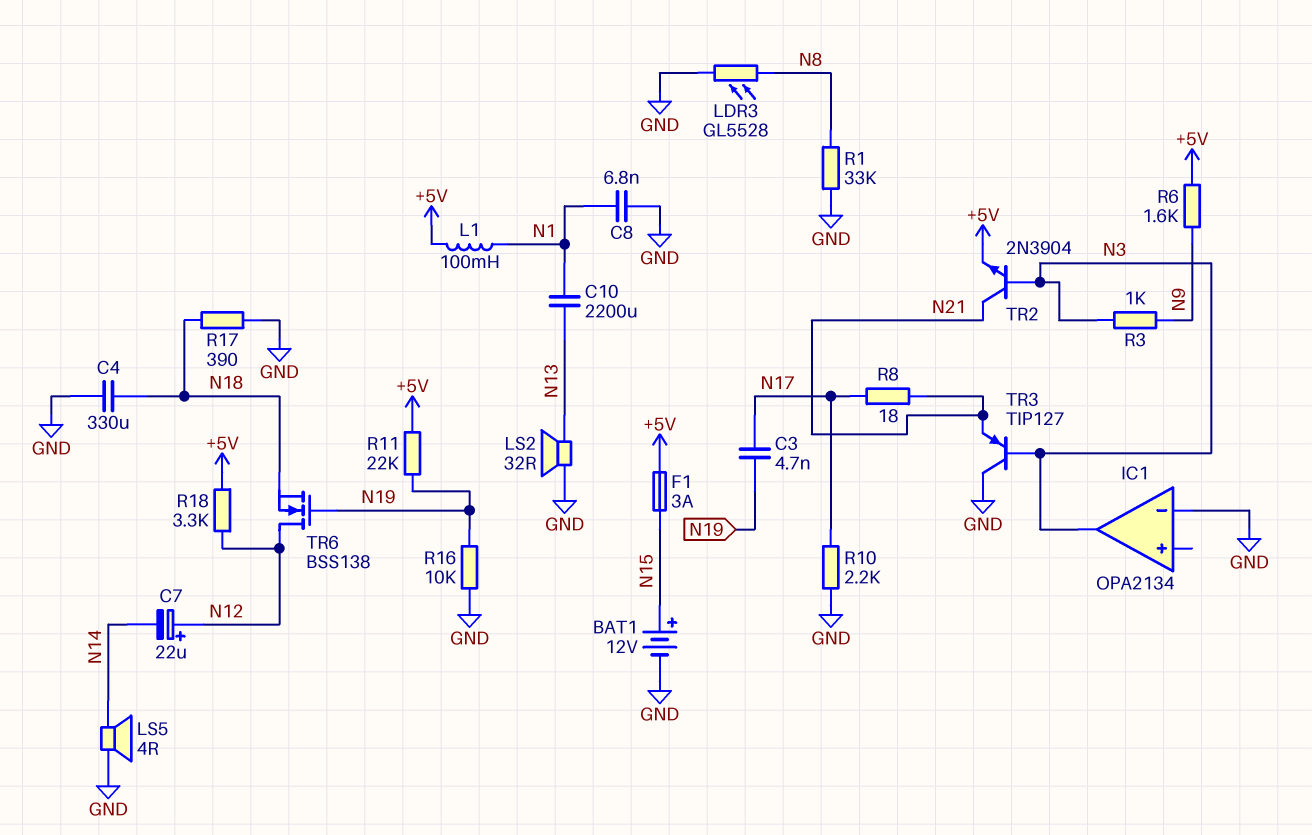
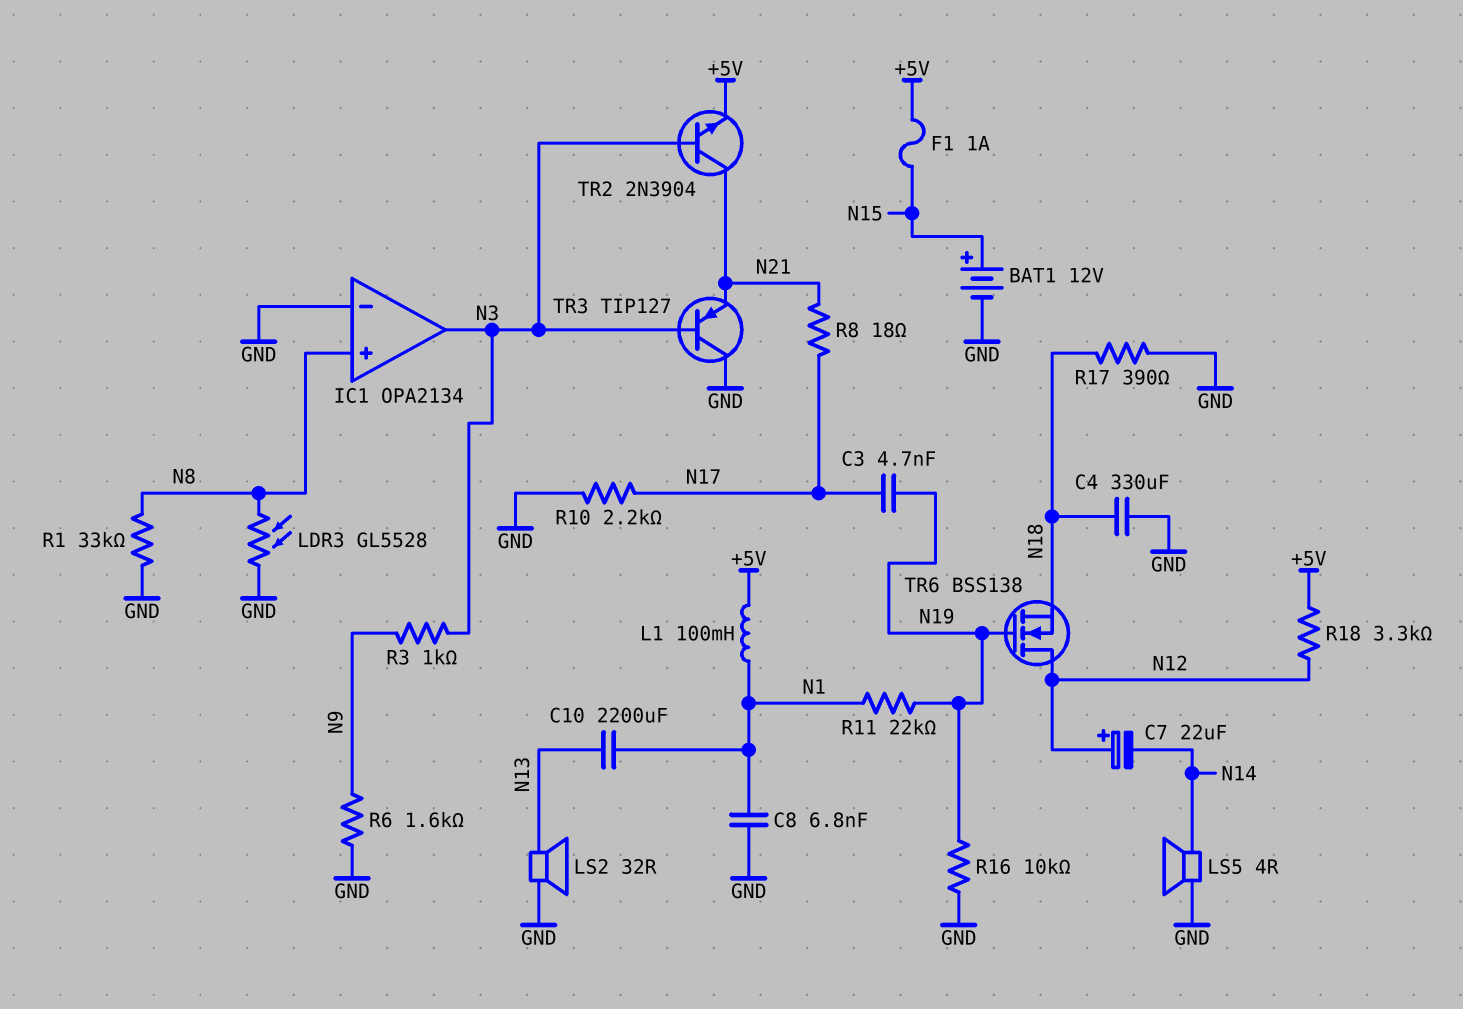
F1: 3A (+5V, N15) -> 1A (+5V, N15)
IC1 pin in+: none -> N8
R6: 1.6k (+5V, N9) -> 1.6k (GND, N9)
R11: 22k (+5V, N19) -> 22k (N1, N19)

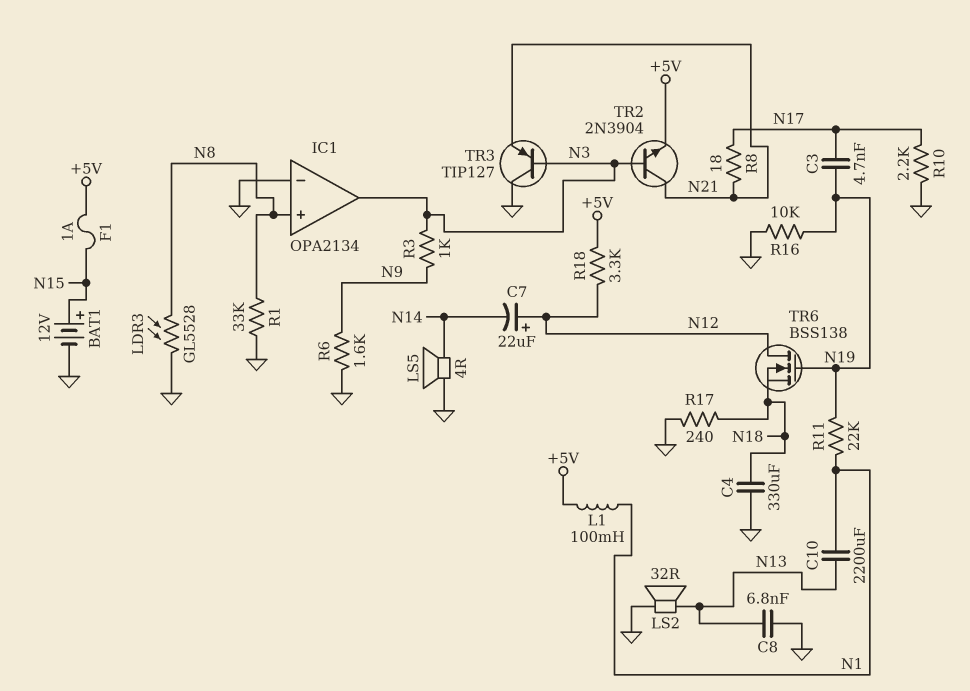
C8: 6.8nF (GND, N1) -> 6.8nF (GND, N13)
R17: 390 (GND, N18) -> 240 (GND, N18)

